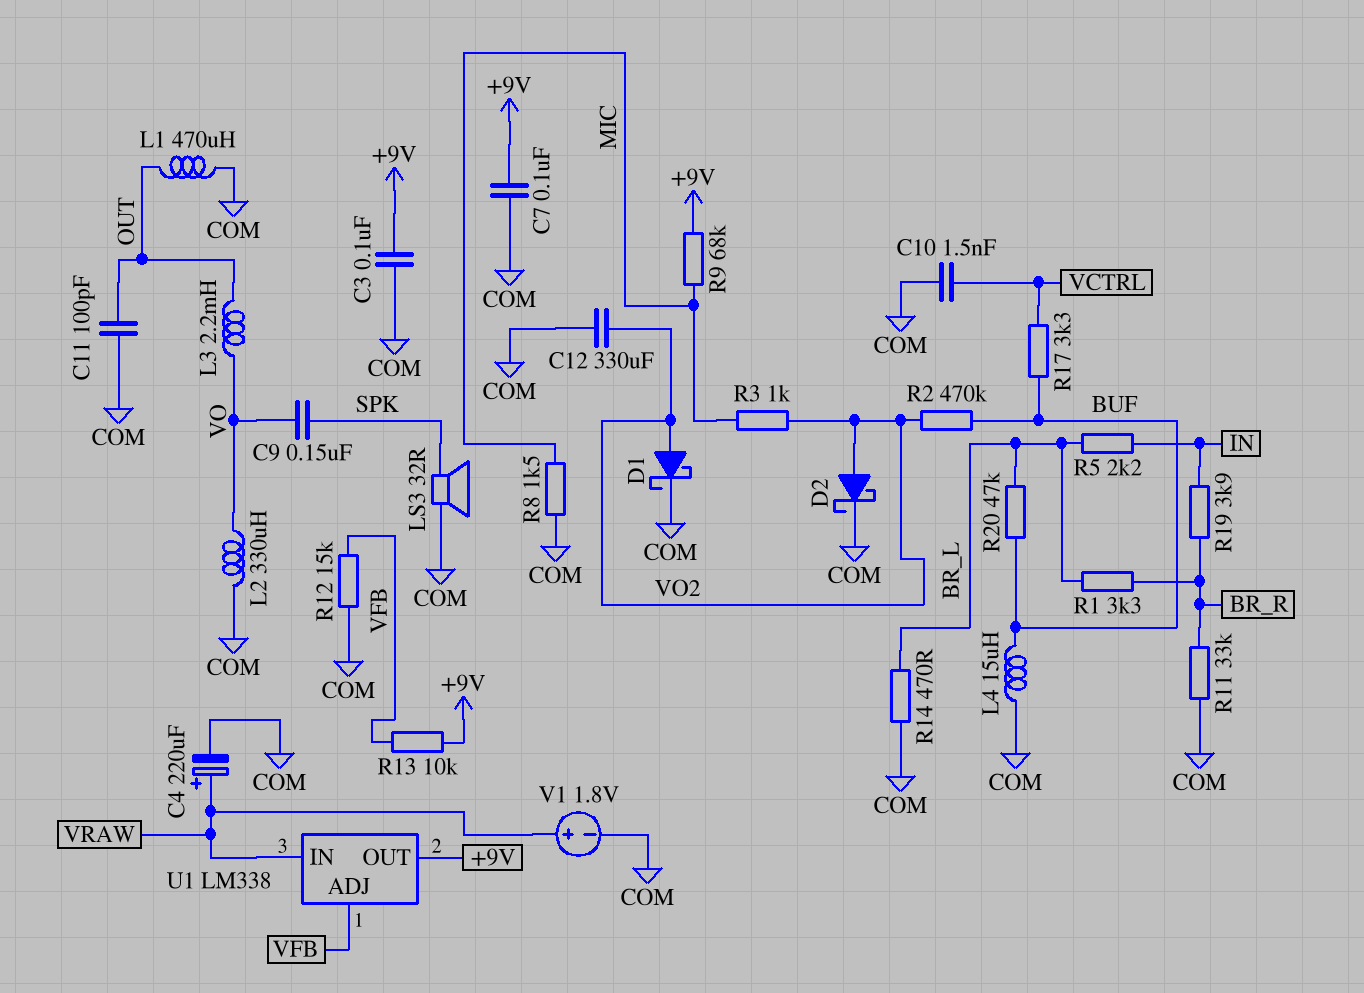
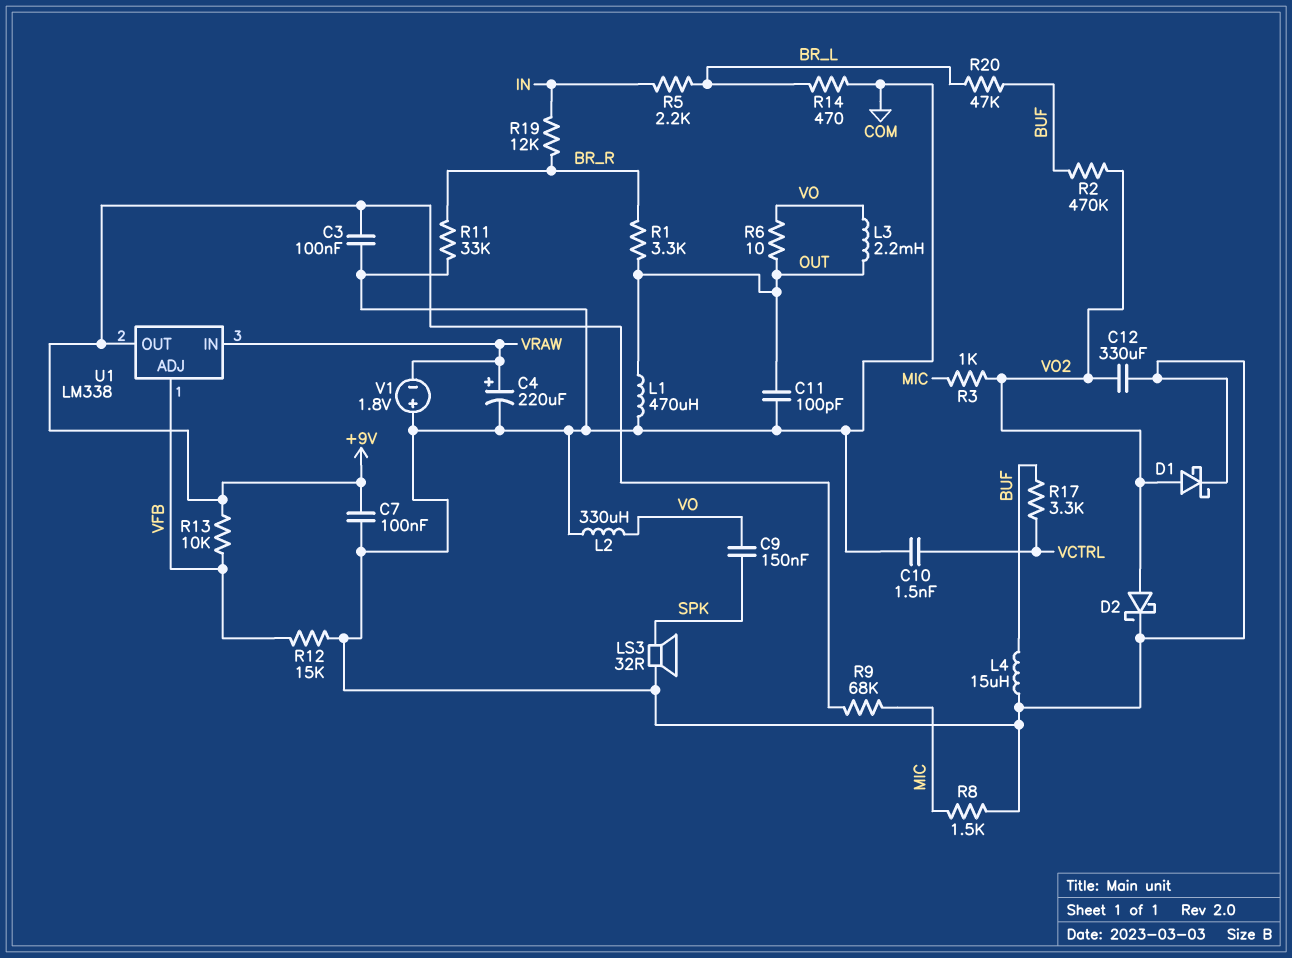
R1: 3.3k (BR_L, BR_R) -> 3.3k (BR_R, OUT)
R6: none -> 10 (OUT, VO)
R19: 3.9k (BR_R, IN) -> 12k (BR_R, IN)
V1: 1.8V (plus VRAW, minus COM) -> 1.8V (plus COM, minus VRAW)

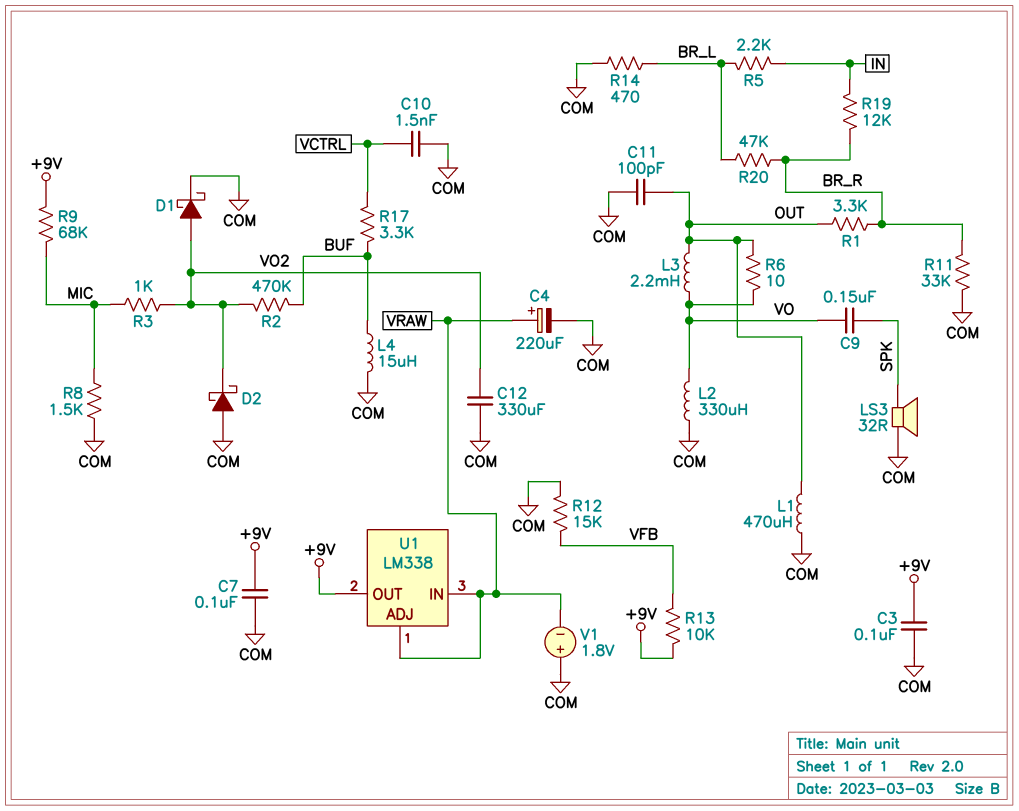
D2: schottky (A VO2, K COM) -> schottky (A COM, K VO2)
R20: 47k (BR_L, BUF) -> 47k (BR_L, BR_R)
U1 pin ADJ: VFB -> VRAW

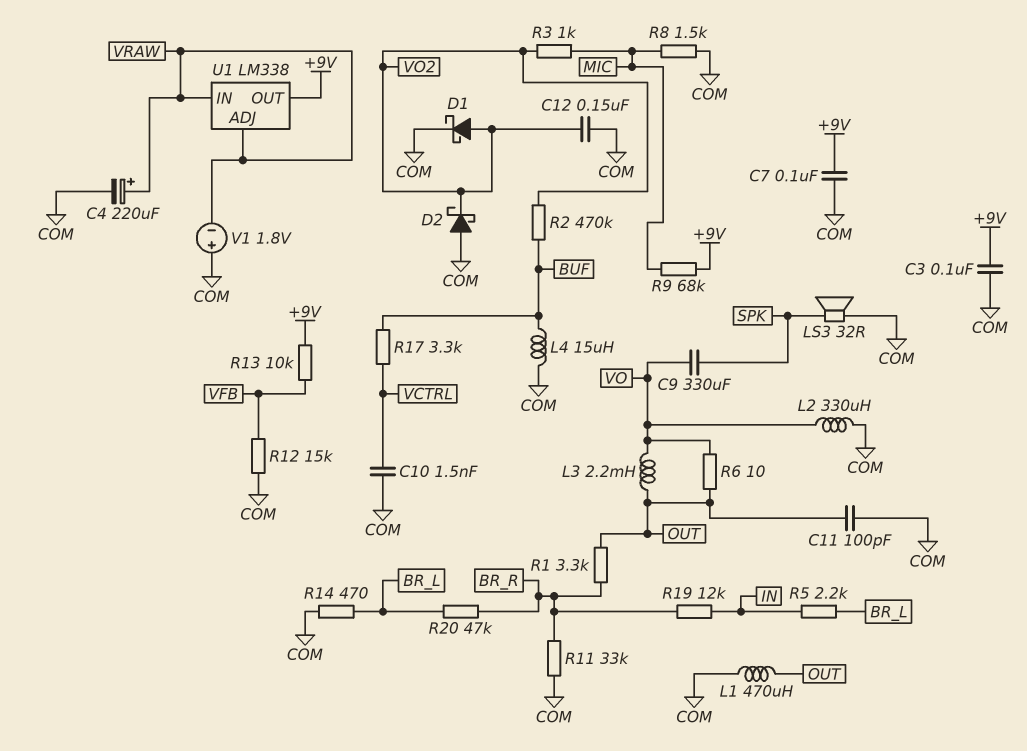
C9: 150nF (SPK, VO) -> 330uF (SPK, VO)
C12: 330uF (COM, VO2) -> 150nF (COM, VO2)

